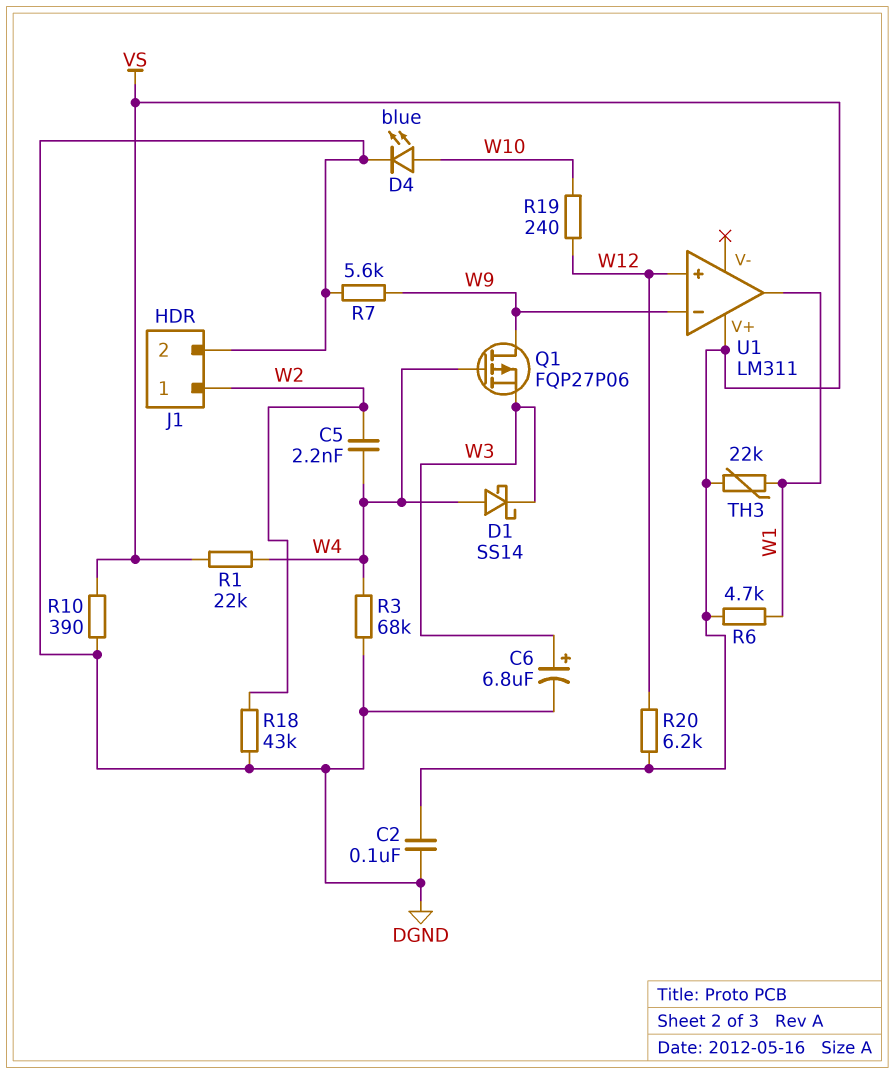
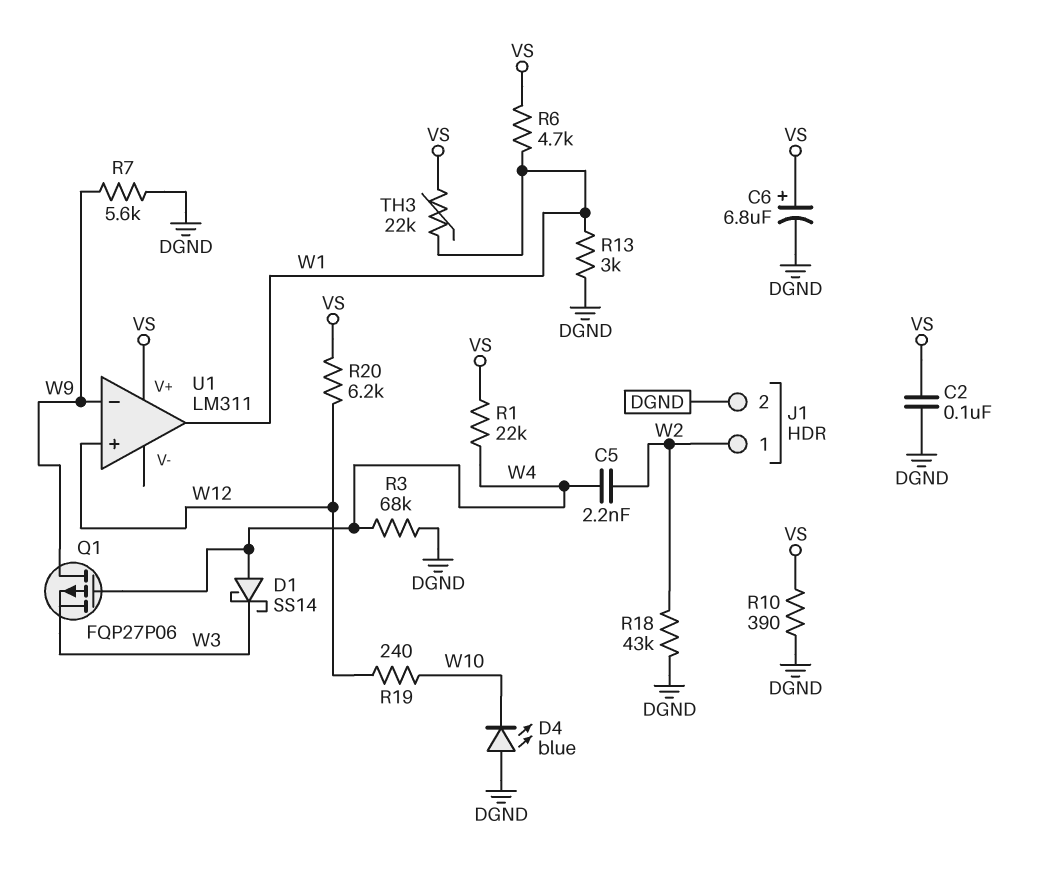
C6: 6.8uF (plus W3, minus DGND) -> 6.8uF (plus VS, minus DGND)
D4: LED blue (A W10, K DGND) -> LED blue (A DGND, K W10)
R13: none -> 3k (DGND, W1)

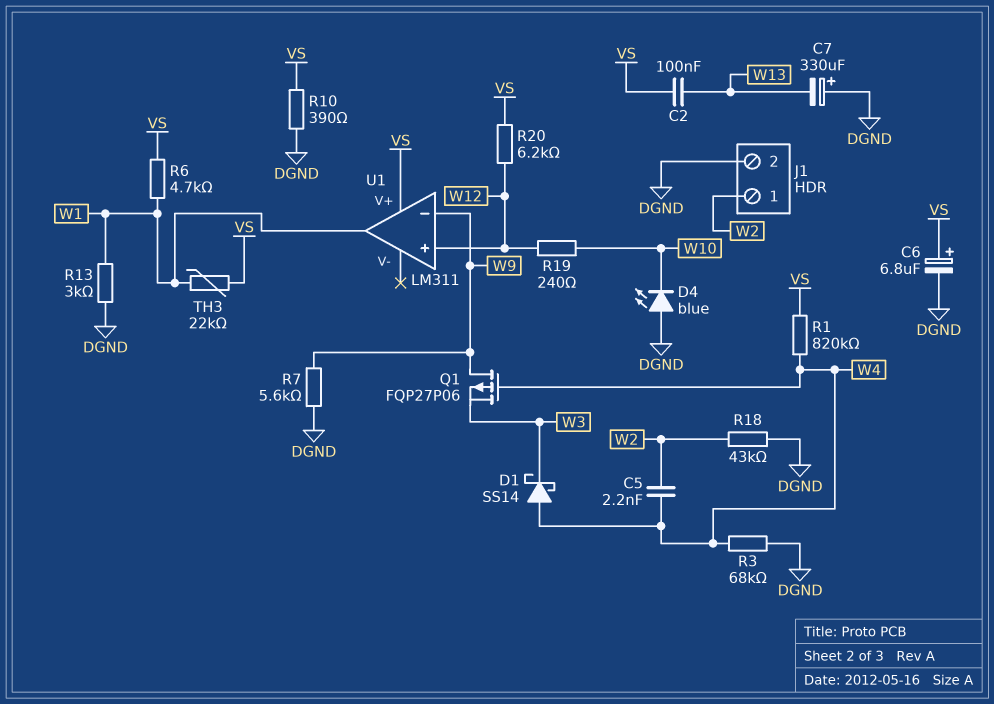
C2: 100nF (DGND, VS) -> 100nF (VS, W13)
C7: none -> 330uF (plus DGND, minus W13)
R1: 22k (VS, W4) -> 820k (VS, W4)

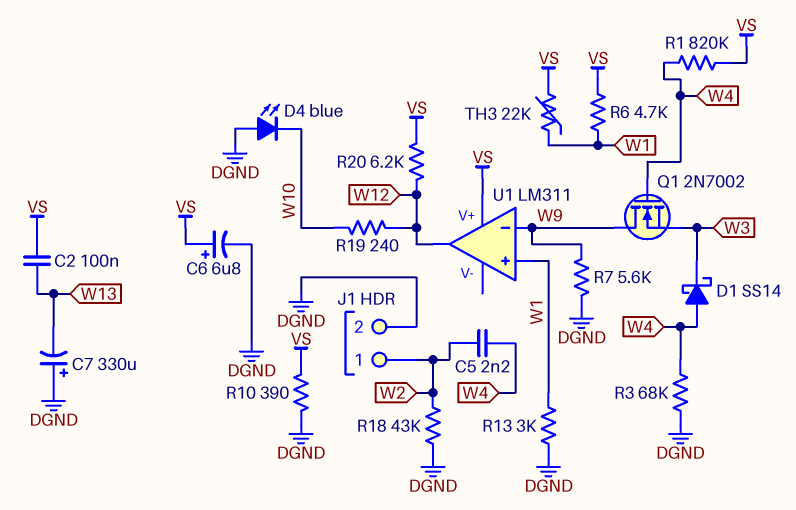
Q1: PMOS FQP27P06 (G W4, D W9, S W3) -> NMOS 2N7002 (G W4, D W9, S W3)
U1 pin in+: W12 -> W1
U1 pin out: W1 -> W12

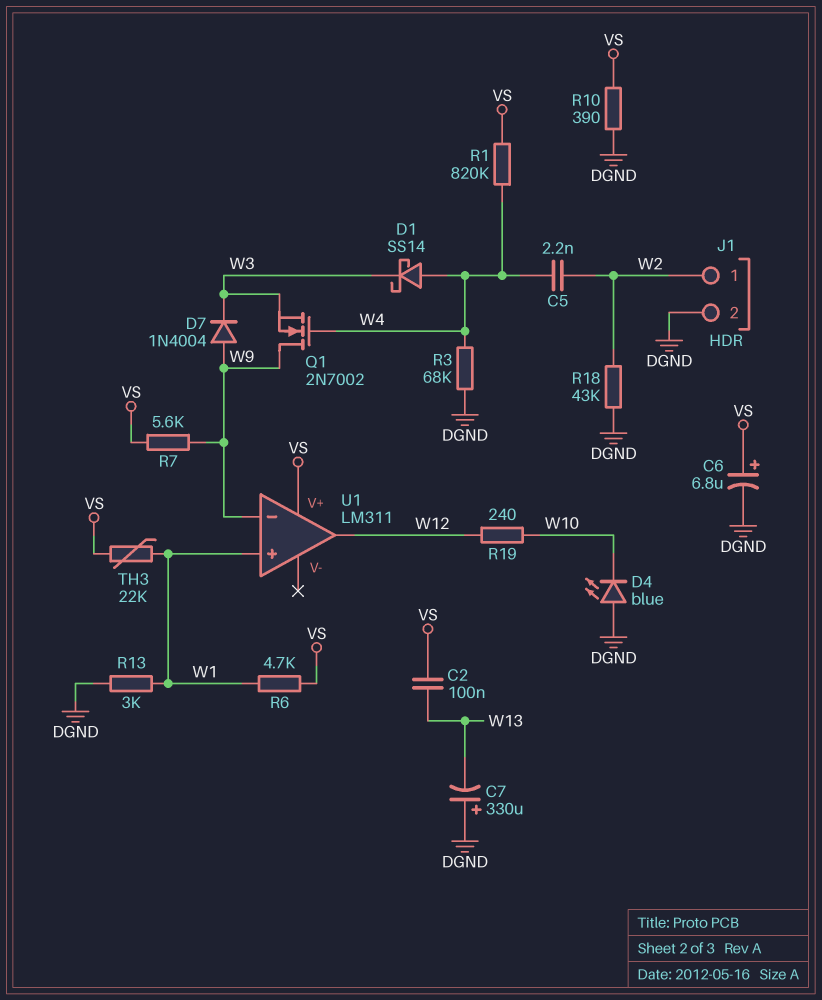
D7: none -> diode 1N4004 (A W9, K W3)
R7: 5.6k (DGND, W9) -> 5.6k (VS, W9)
R20: 6.2k (VS, W12) -> none

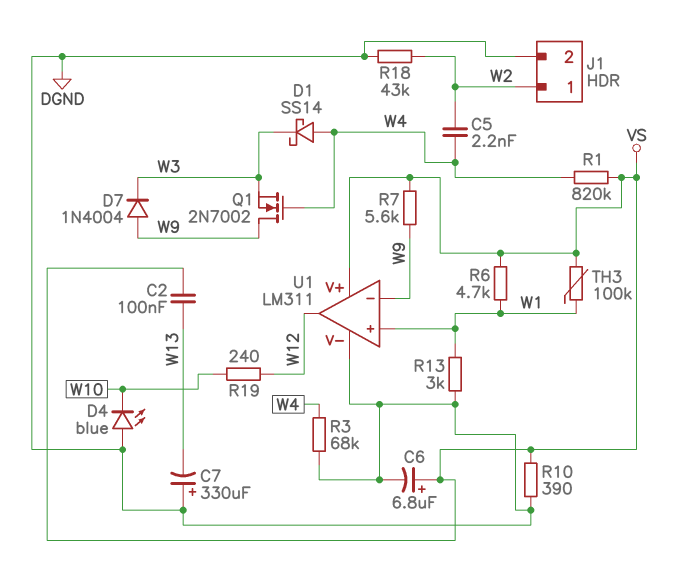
TH3: 22k (VS, W1) -> 100k (VS, W1)
U1 pin V-: none -> DGND

